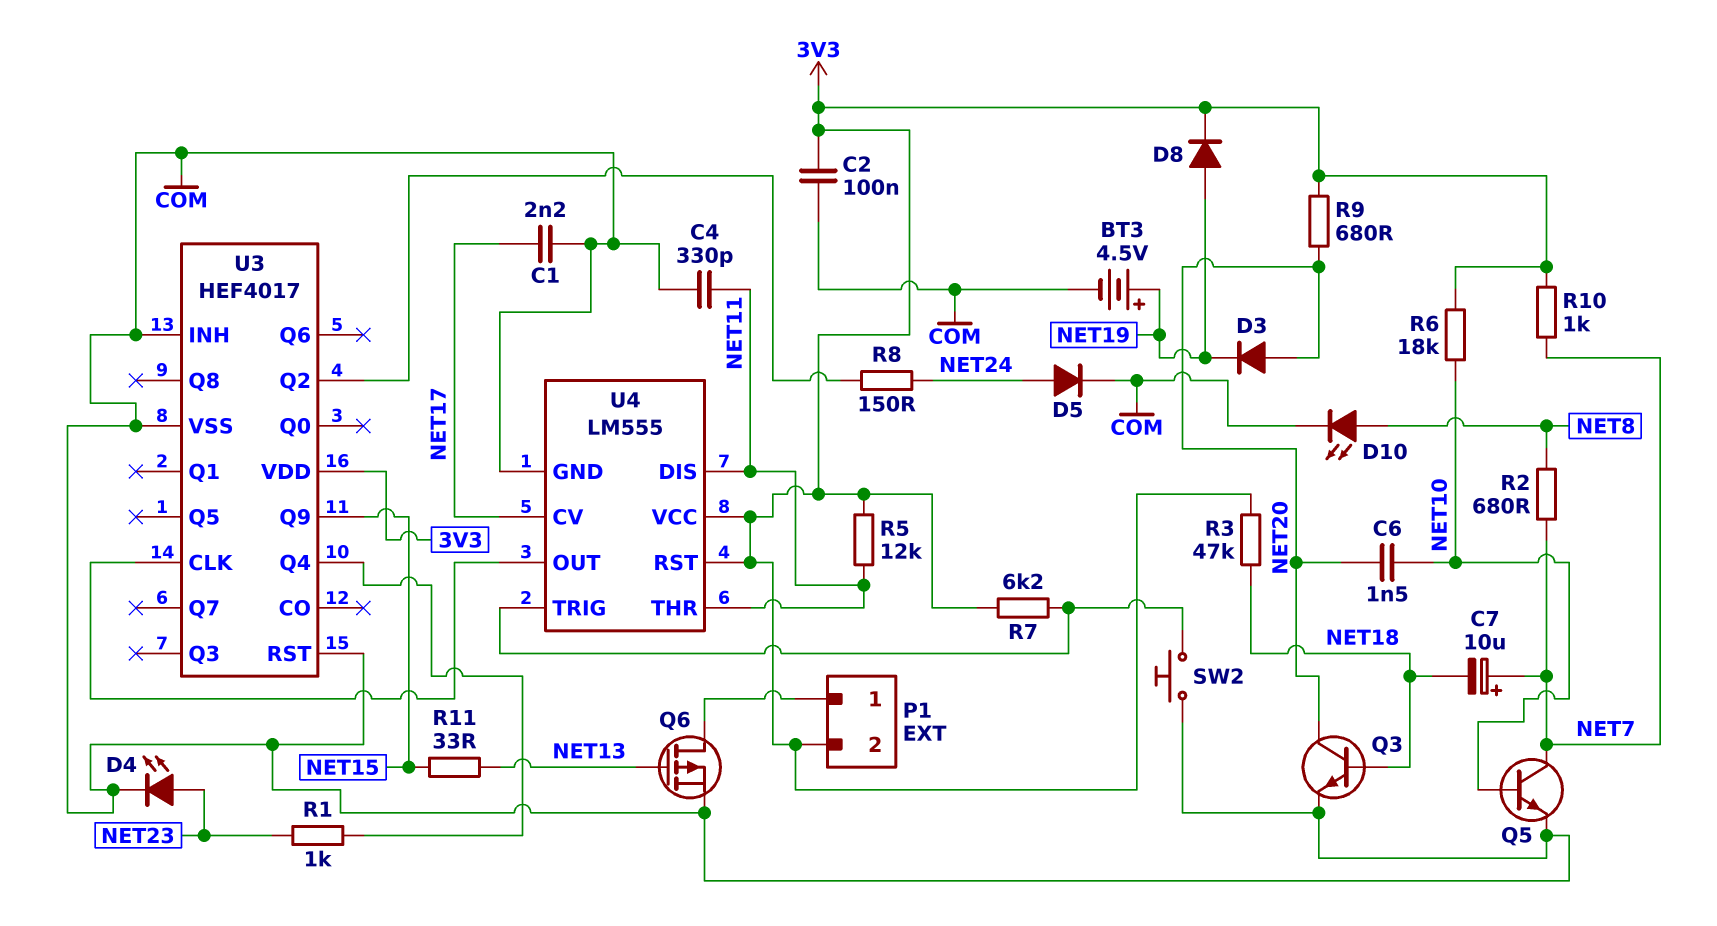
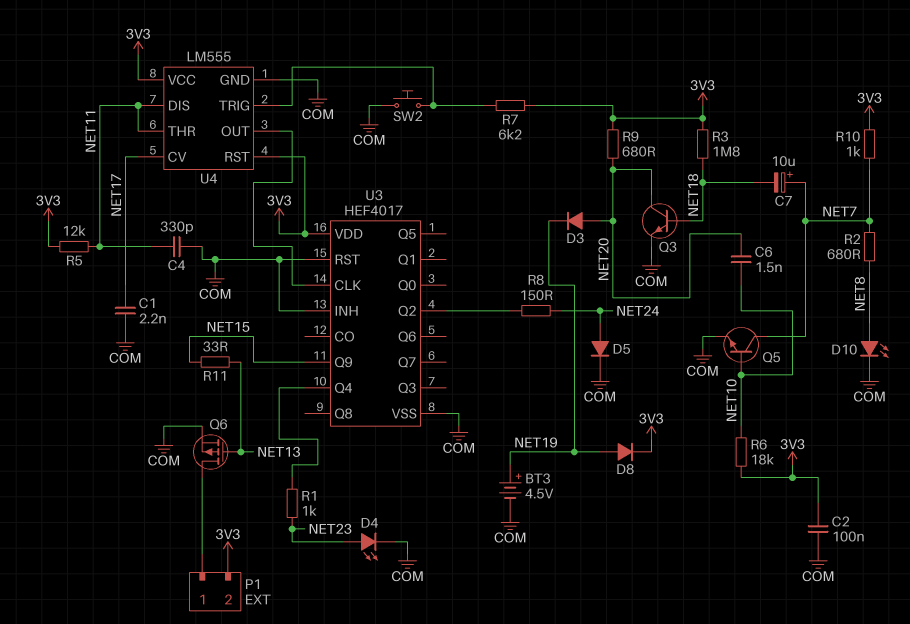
R3: 47k (3V3, NET18) -> 1.8M (3V3, NET18)

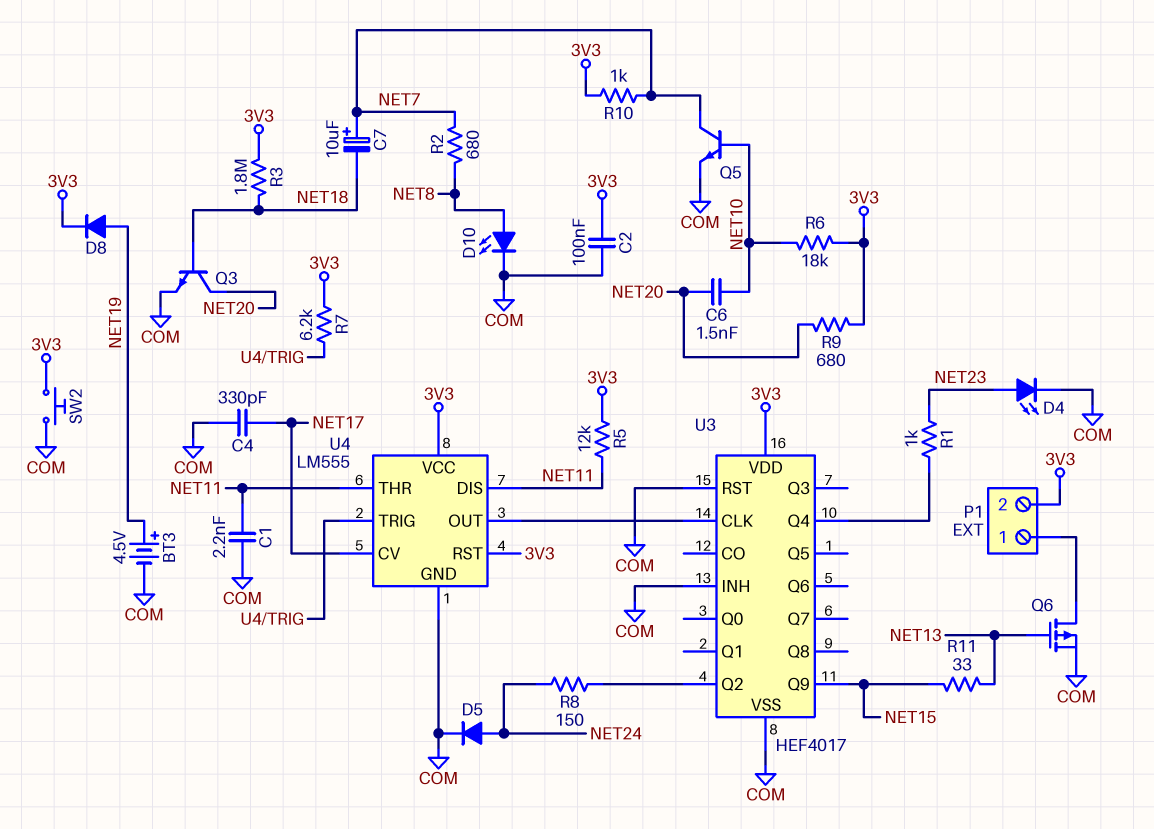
C1: 2.2nF (COM, NET17) -> 2.2nF (COM, NET11)
C4: 330pF (COM, NET11) -> 330pF (COM, NET17)
D3: diode (A NET20, K NET19) -> none
SW2: button (COM, U4/TRIG) -> button (3V3, COM)

